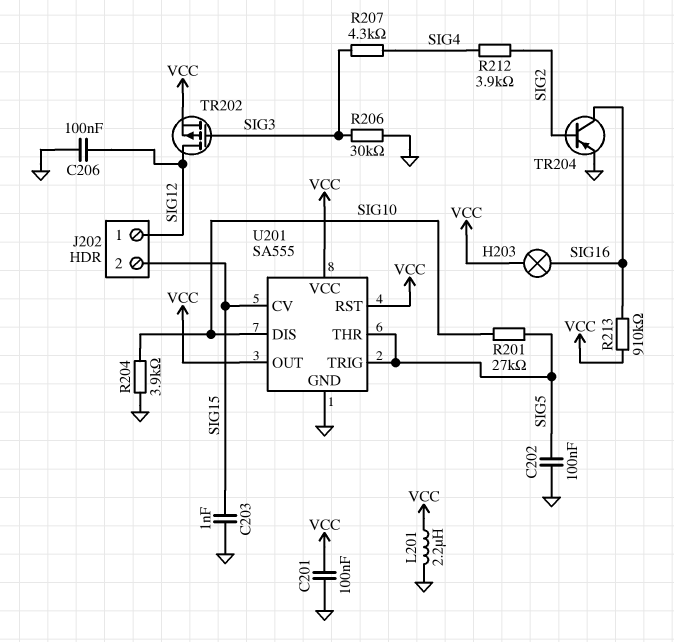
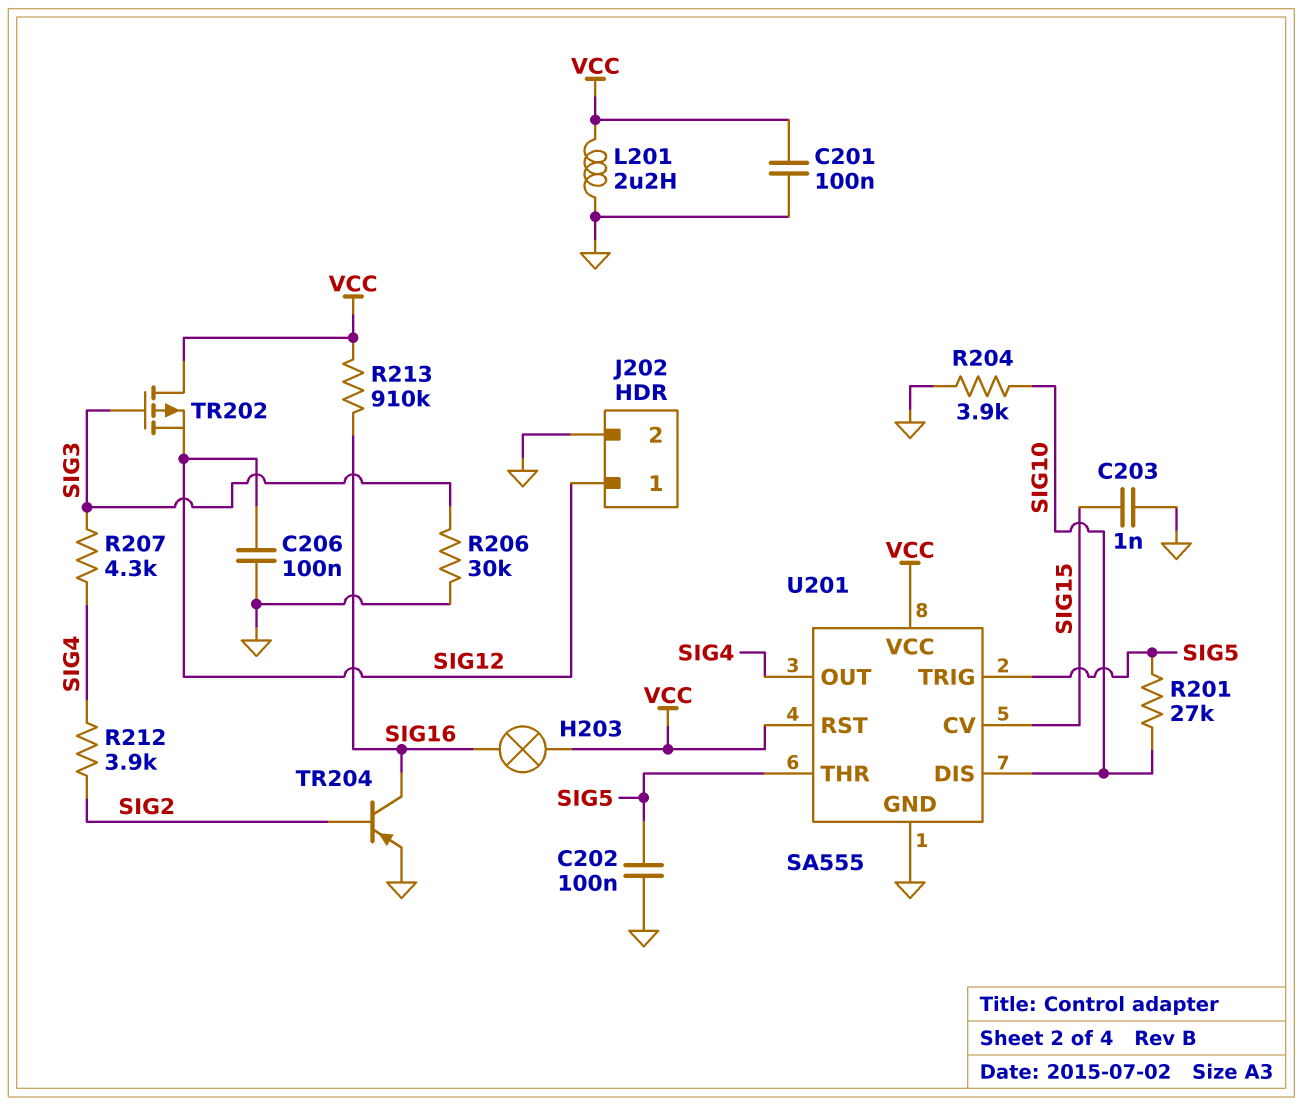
J202 pin 2: SIG15 -> GND
TR202: PMOS (G SIG3, D SIG12, S VCC) -> PMOS (G SIG3, D VCC, S SIG12)
U201 pin OUT: VCC -> SIG4

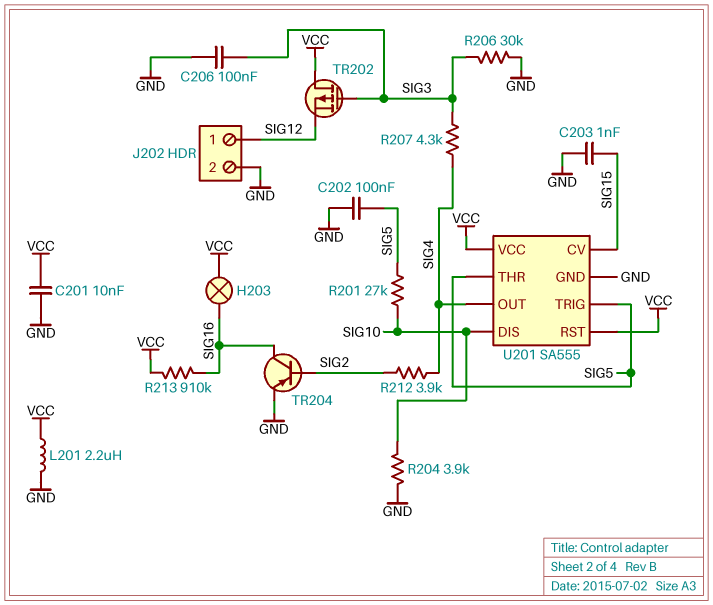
C201: 100nF (GND, VCC) -> 10nF (GND, VCC)
C206: 100nF (GND, SIG12) -> 100nF (GND, SIG3)

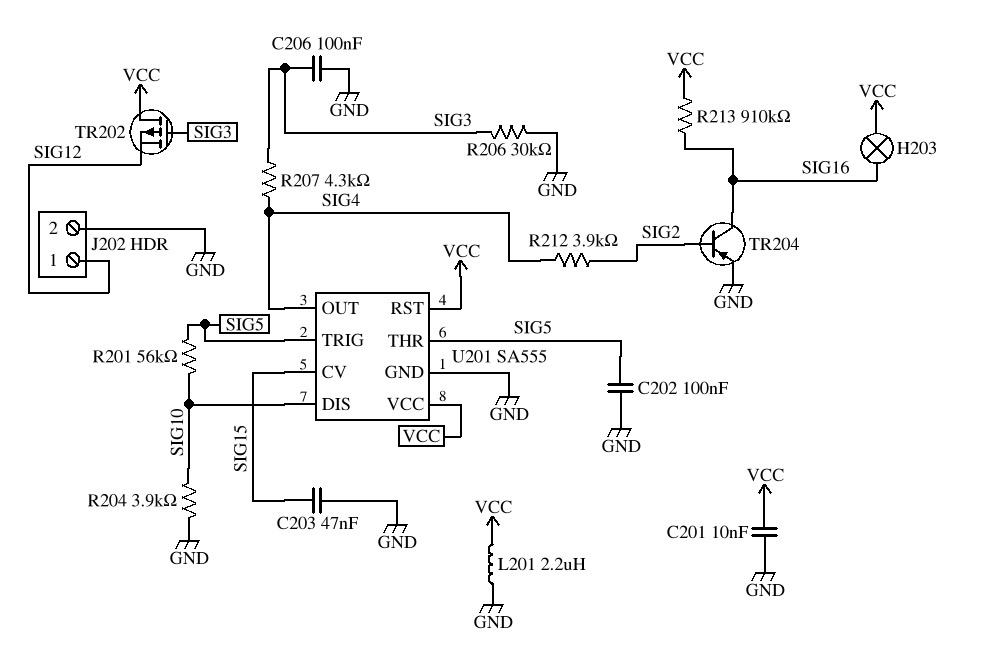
C203: 1nF (GND, SIG15) -> 47nF (GND, SIG15)
R201: 27k (SIG5, SIG10) -> 56k (SIG5, SIG10)

